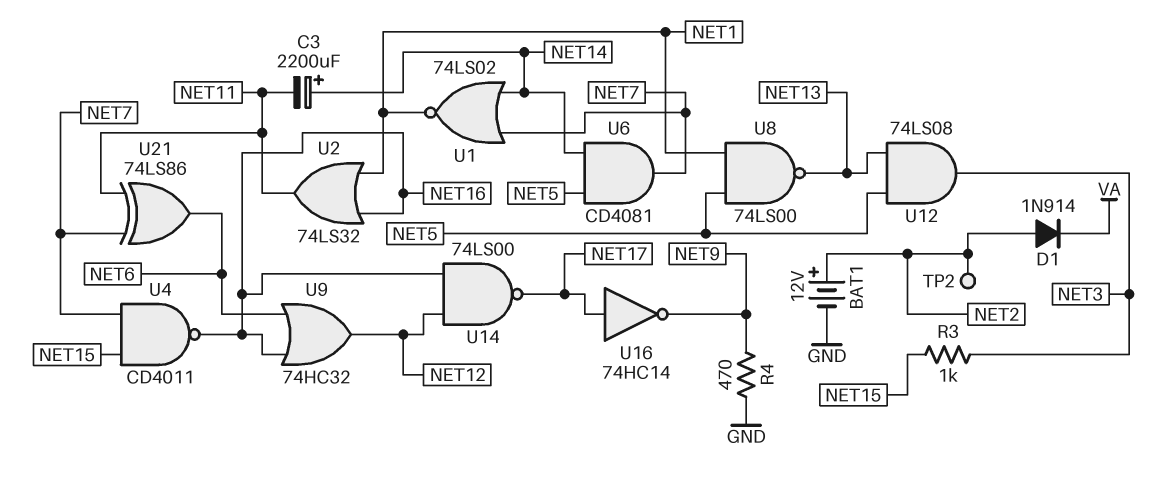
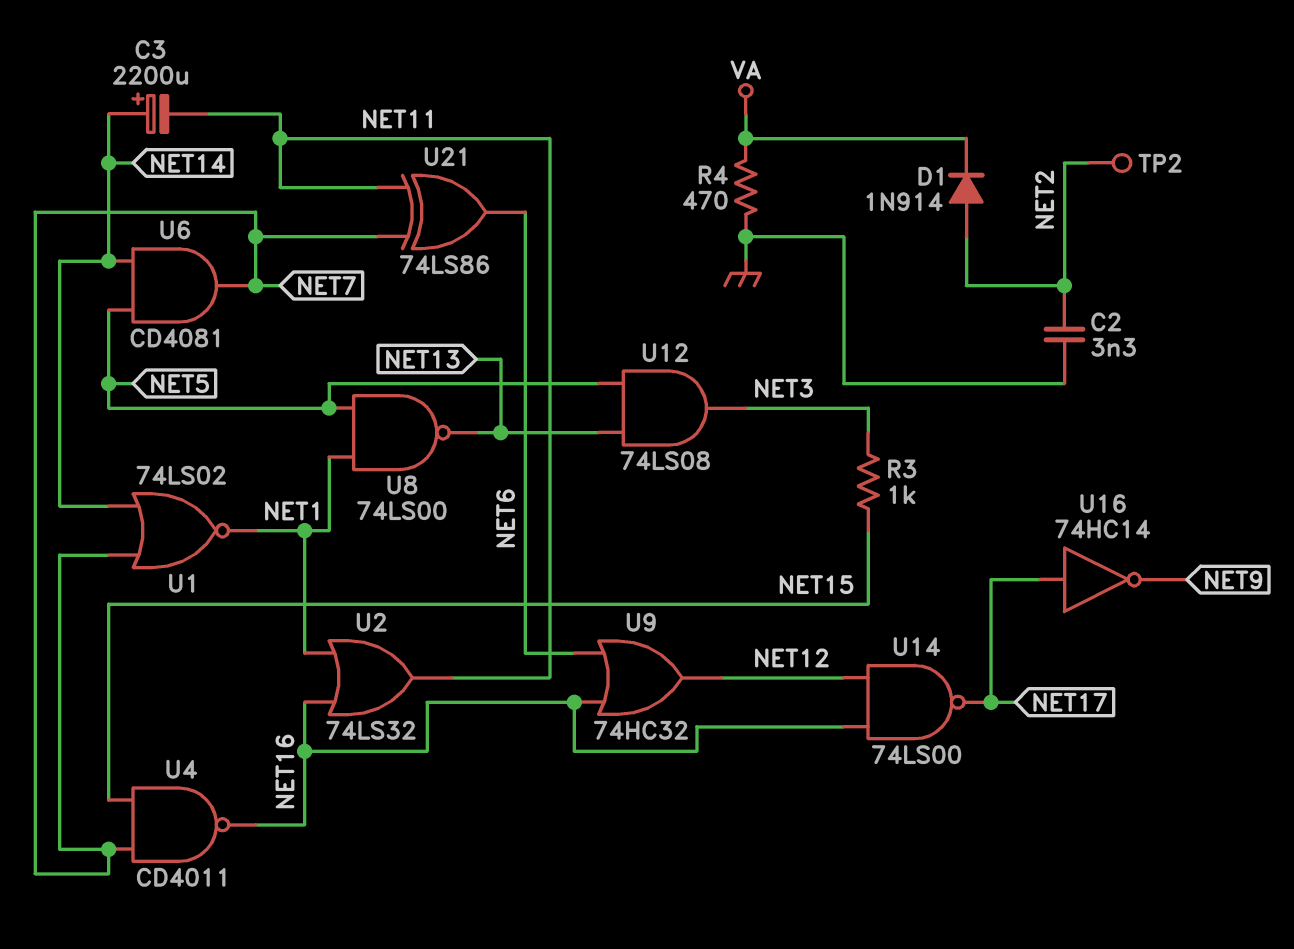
BAT1: 12V (plus NET2, minus GND) -> none
C2: none -> 3.3nF (GND, NET2)
R4: 470 (GND, NET9) -> 470 (GND, VA)

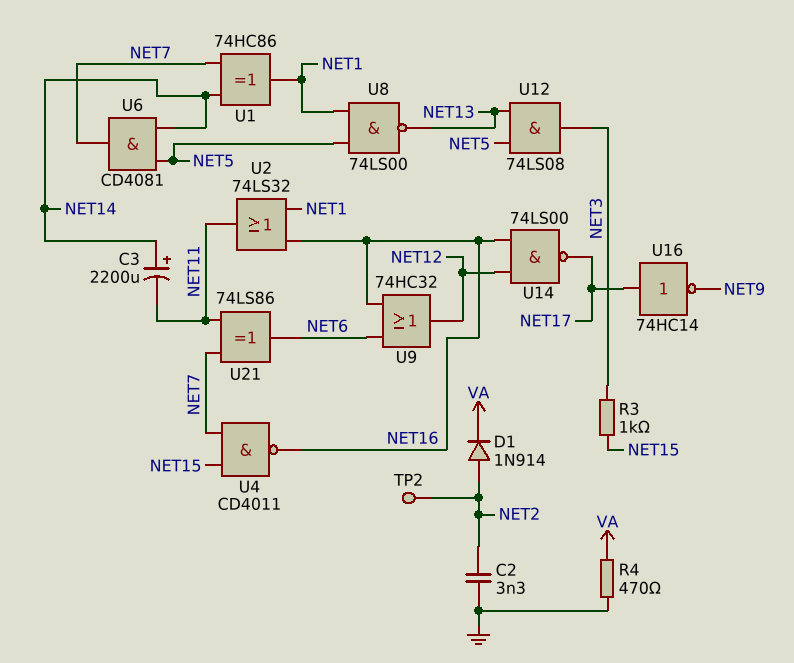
U1: NOR 74LS02 (in NET7, in NET14, out NET1) -> XOR 74HC86 (in NET7, in NET14, out NET1)

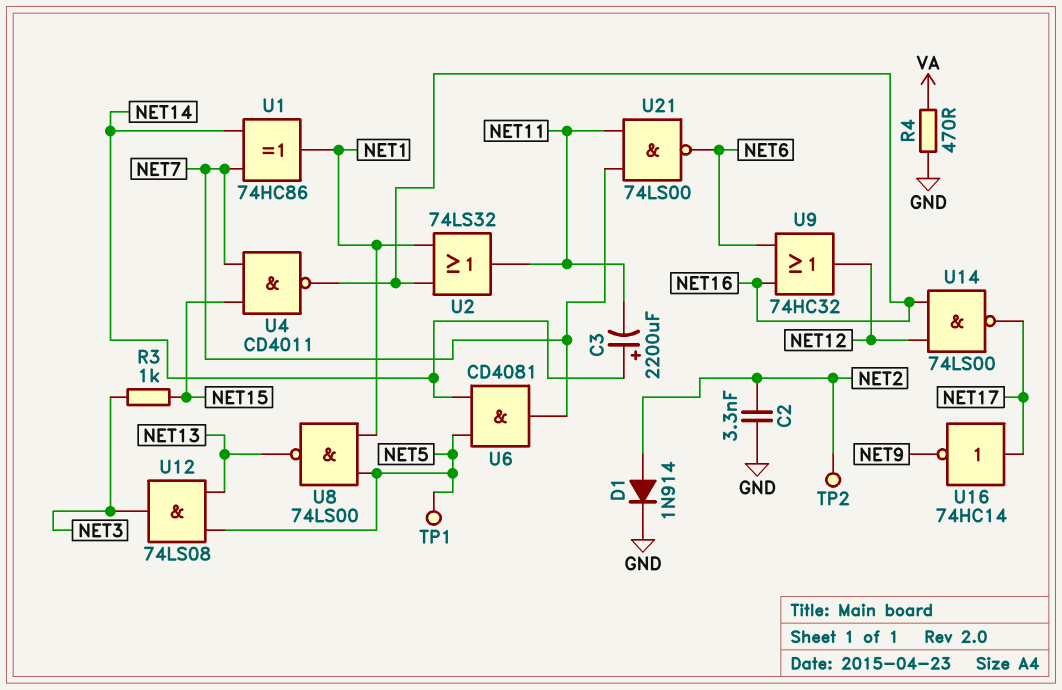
D1: diode 1N914 (A NET2, K VA) -> diode 1N914 (A NET2, K GND)
TP1: none -> test point (NET5)
U21: XOR 74LS86 (in NET7, in NET11, out NET6) -> NAND 74LS00 (in NET7, in NET11, out NET6)

